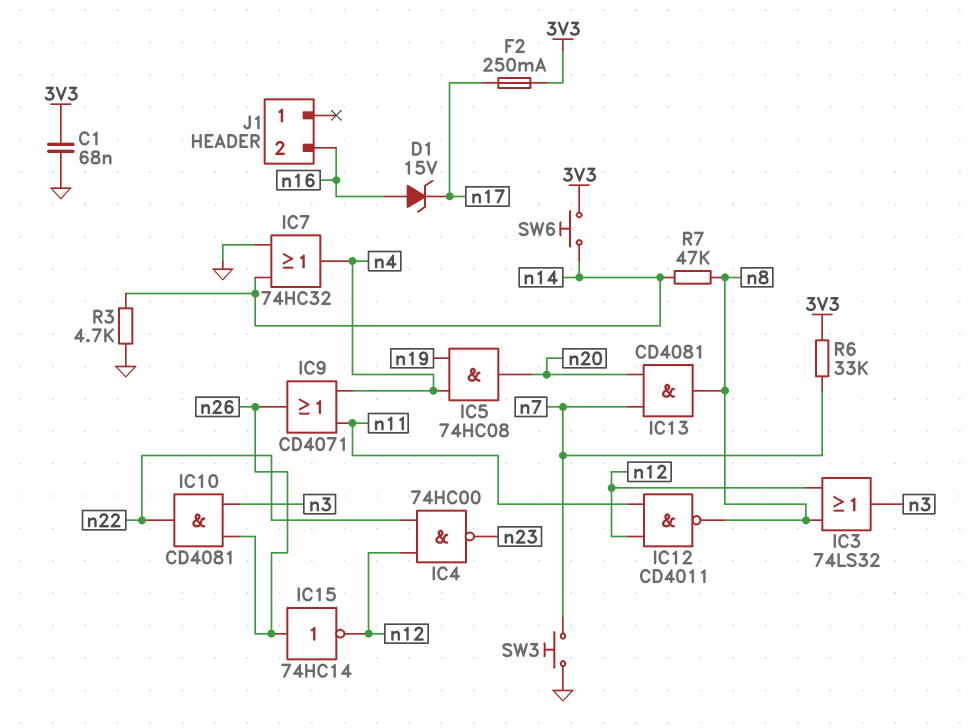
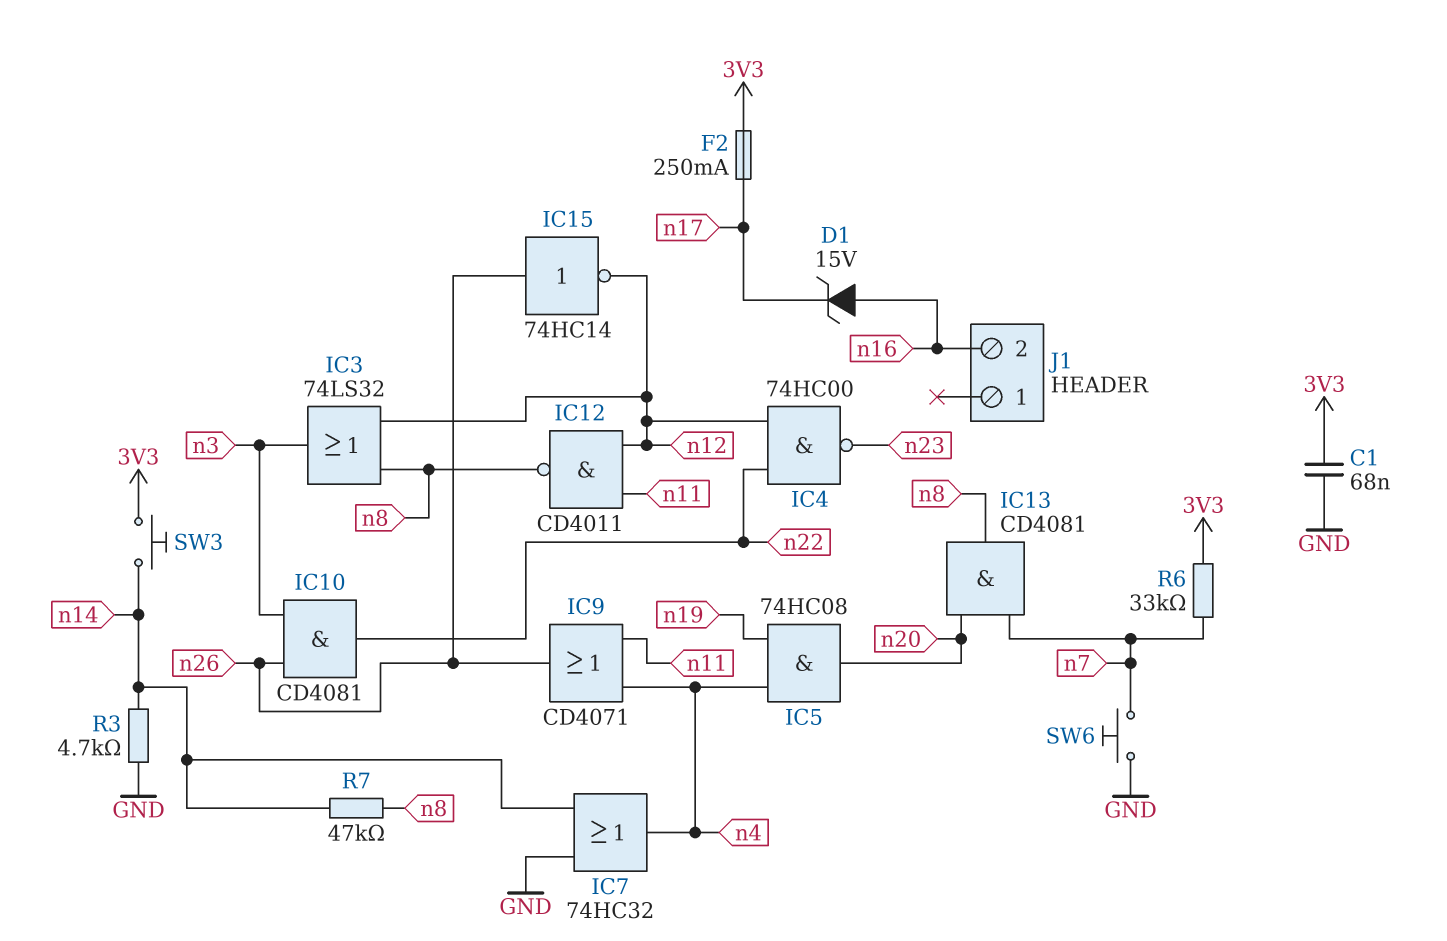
SW3: button (GND, n7) -> button (3V3, n14)
SW6: button (3V3, n14) -> button (GND, n7)

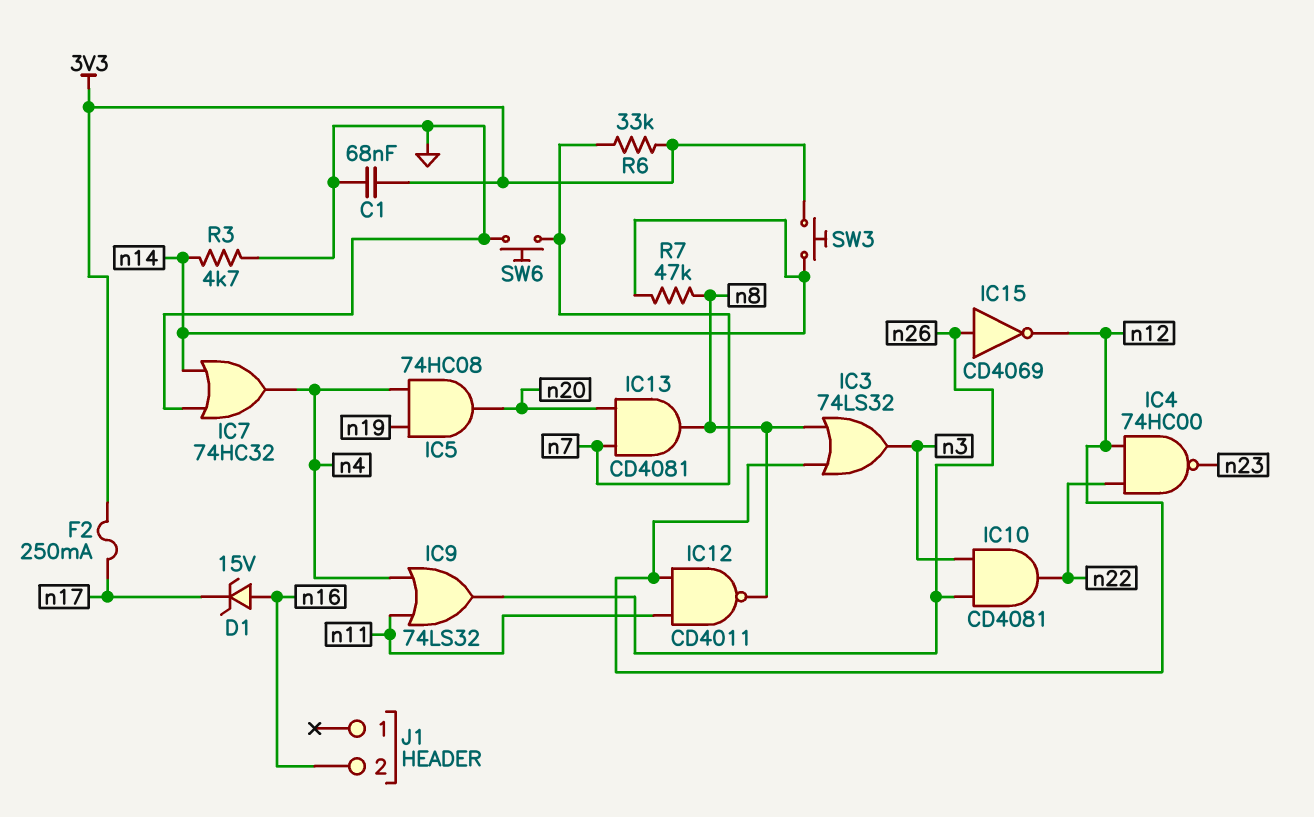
IC9: OR CD4071 (in n4, in n11, out n26) -> OR 74LS32 (in n4, in n11, out n26)
IC15: NOT 74HC14 (in n26, out n12) -> NOT CD4069 (in n26, out n12)

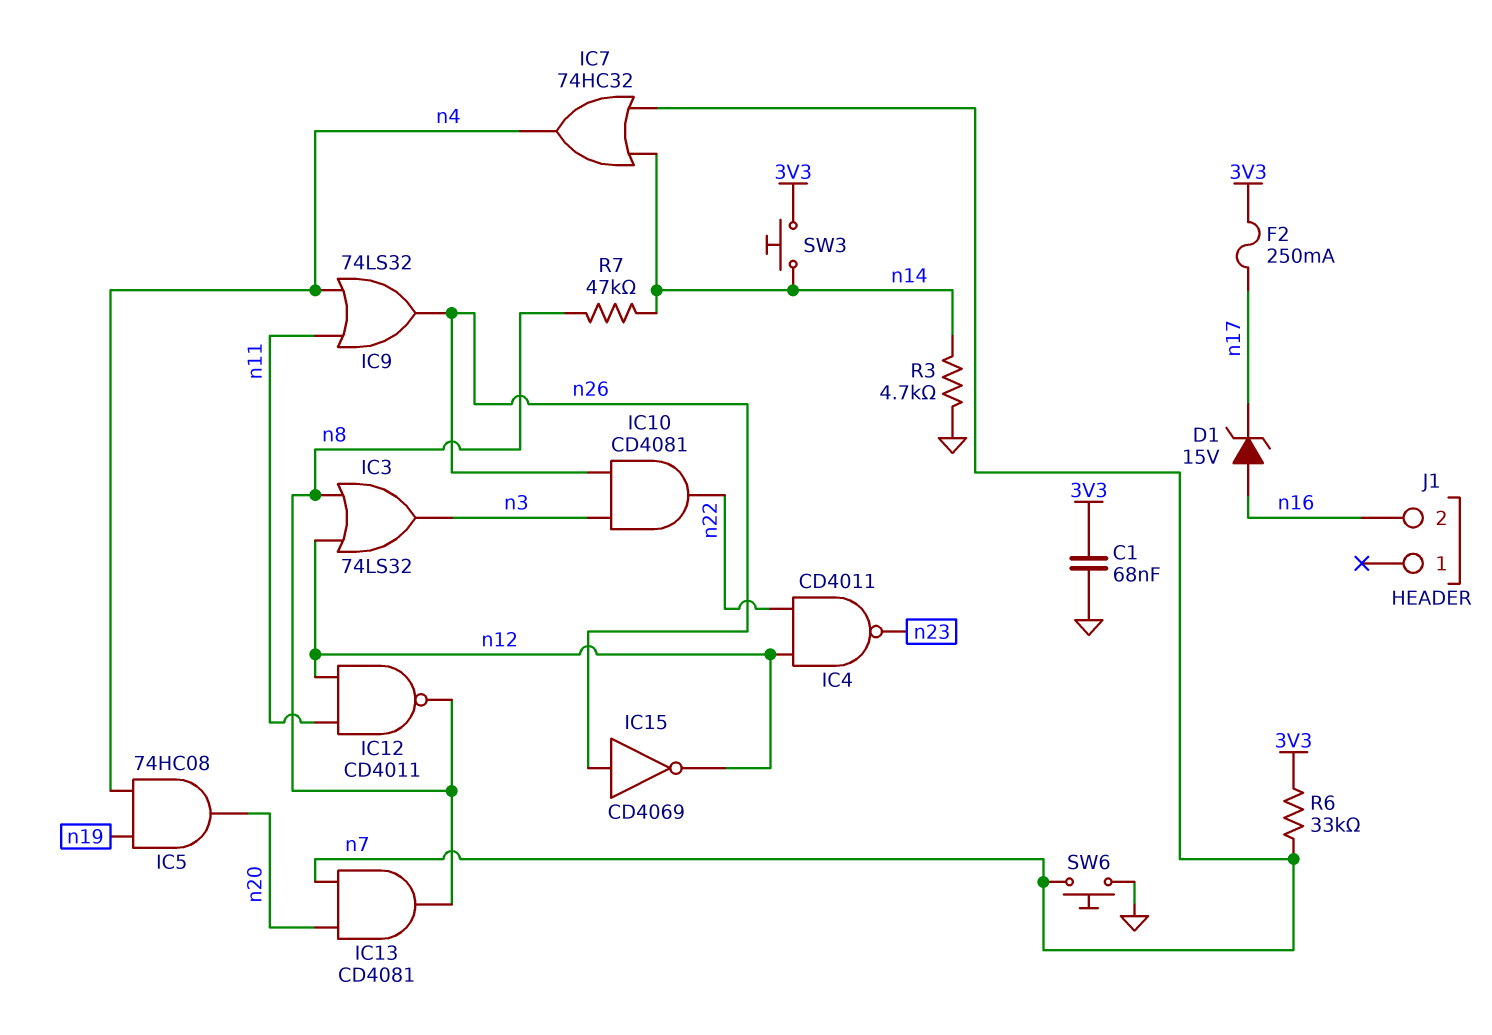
IC4: NAND 74HC00 (in n12, in n22, out n23) -> NAND CD4011 (in n12, in n22, out n23)
IC7: OR 74HC32 (in GND, in n14, out n4) -> OR 74HC32 (in n7, in n14, out n4)

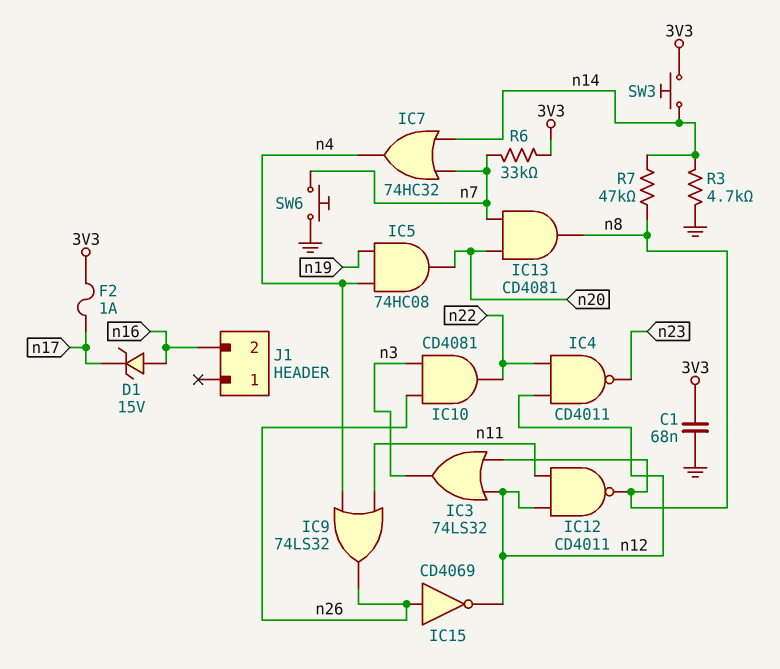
F2: 250mA (3V3, n17) -> 1A (3V3, n17)

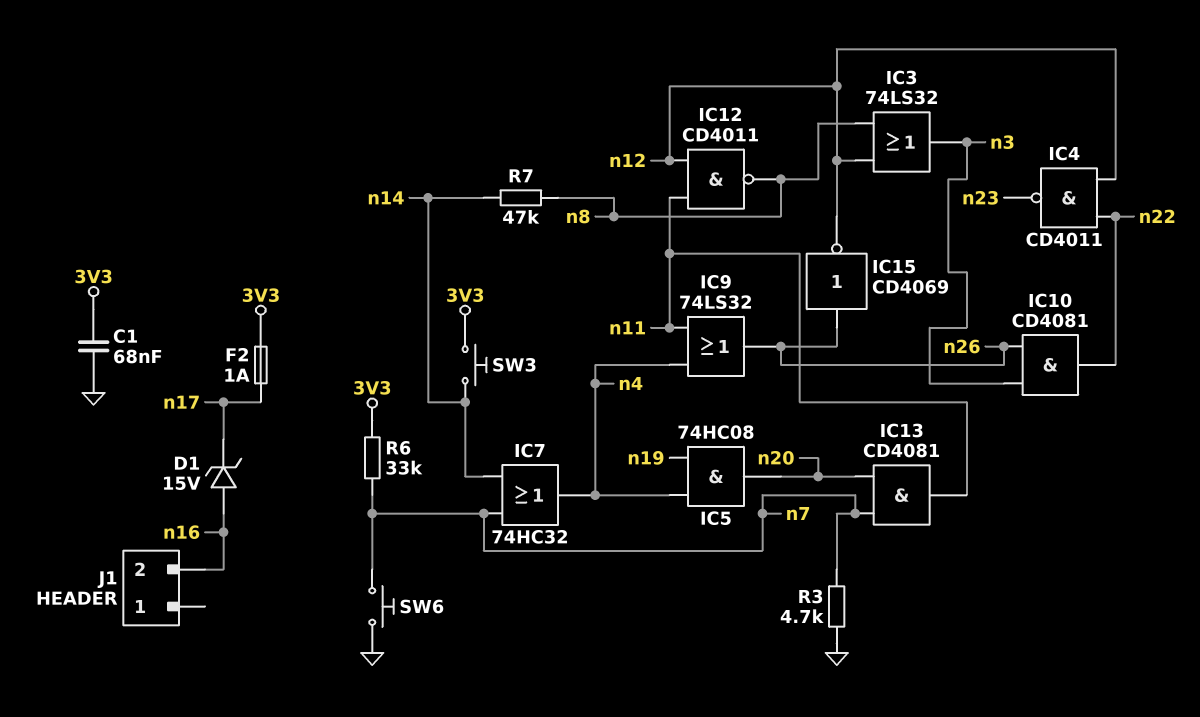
IC13: AND CD4081 (in n7, in n20, out n8) -> AND CD4081 (in n7, in n20, out n11)
R3: 4.7k (GND, n14) -> 4.7k (GND, n7)

